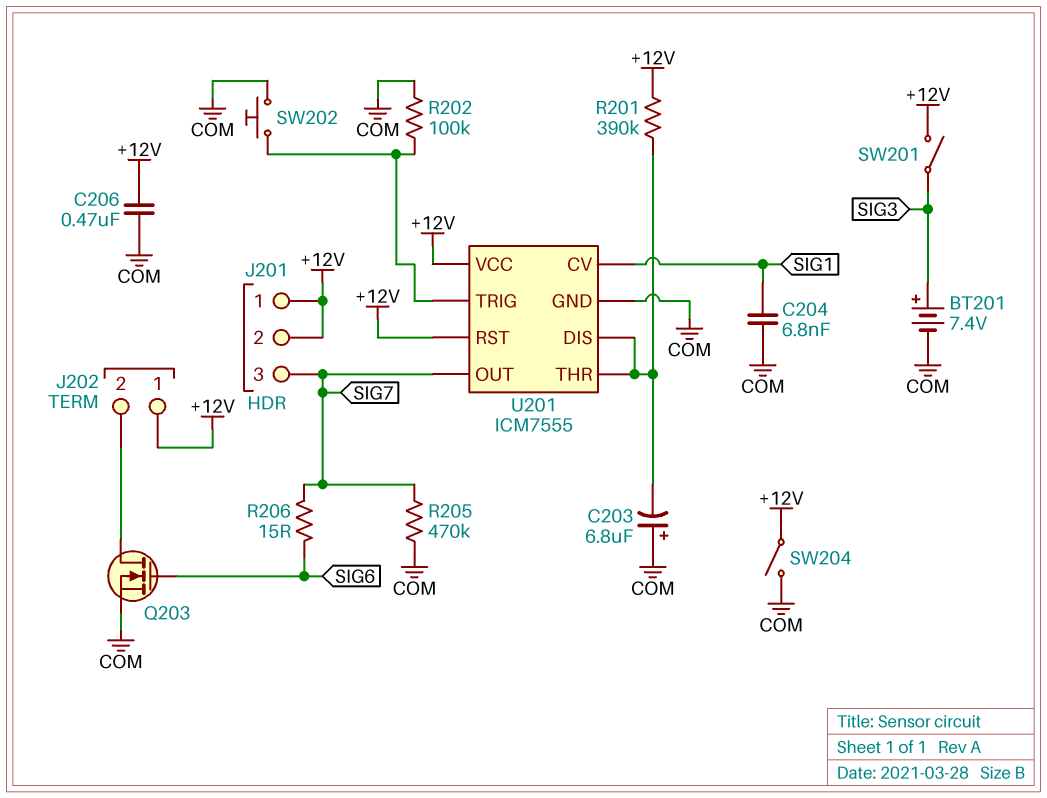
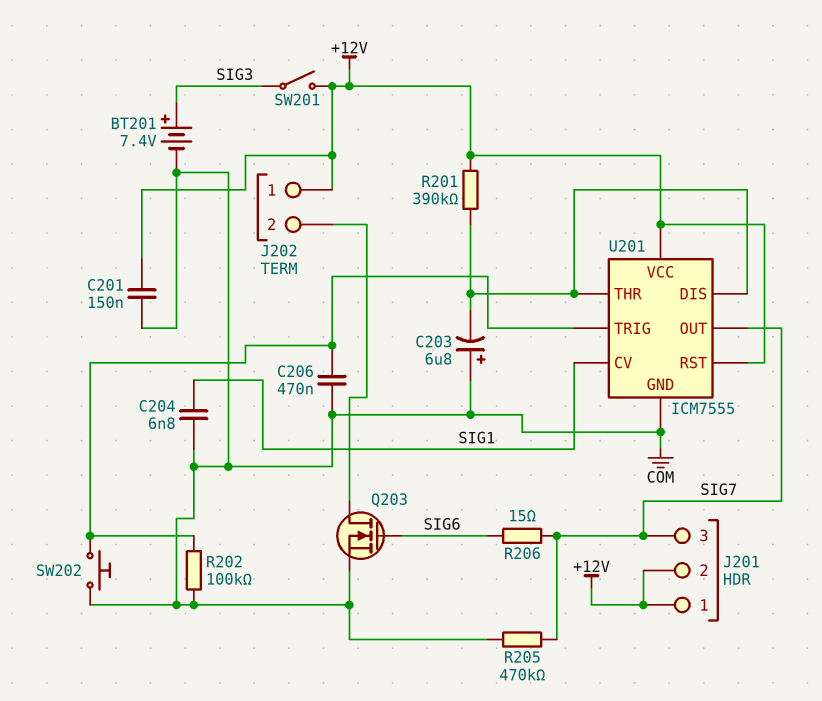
C201: none -> 150nF (+12V, COM)
C206: 470nF (+12V, COM) -> 470nF (COM, U201/TRIG)
SW204: switch (+12V, COM) -> none

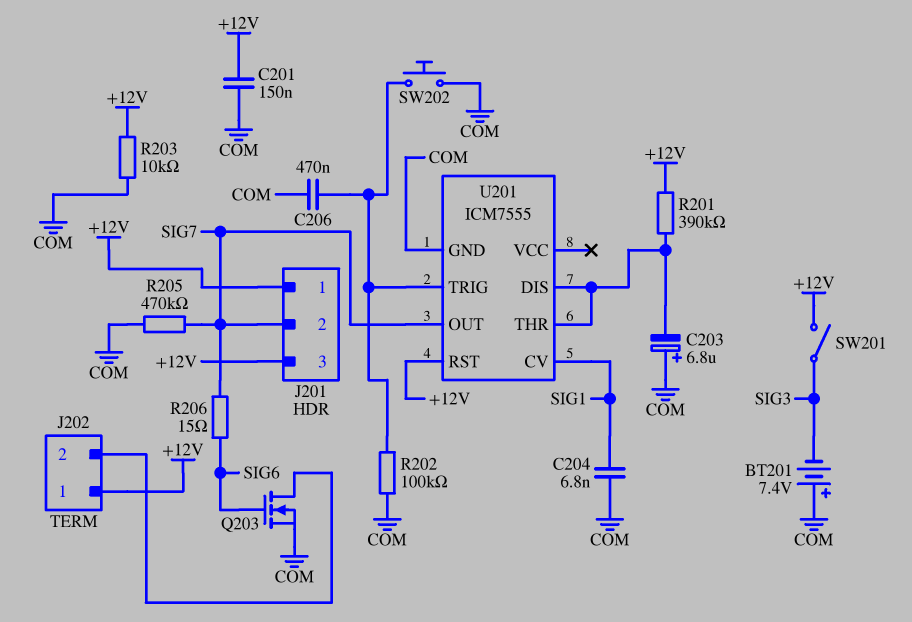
BT201: 7.4V (plus SIG3, minus COM) -> 7.4V (plus COM, minus SIG3)
J201 pin 2: +12V -> SIG7
J201 pin 3: SIG7 -> +12V
R203: none -> 10k (+12V, COM)
U201 pin VCC: +12V -> none

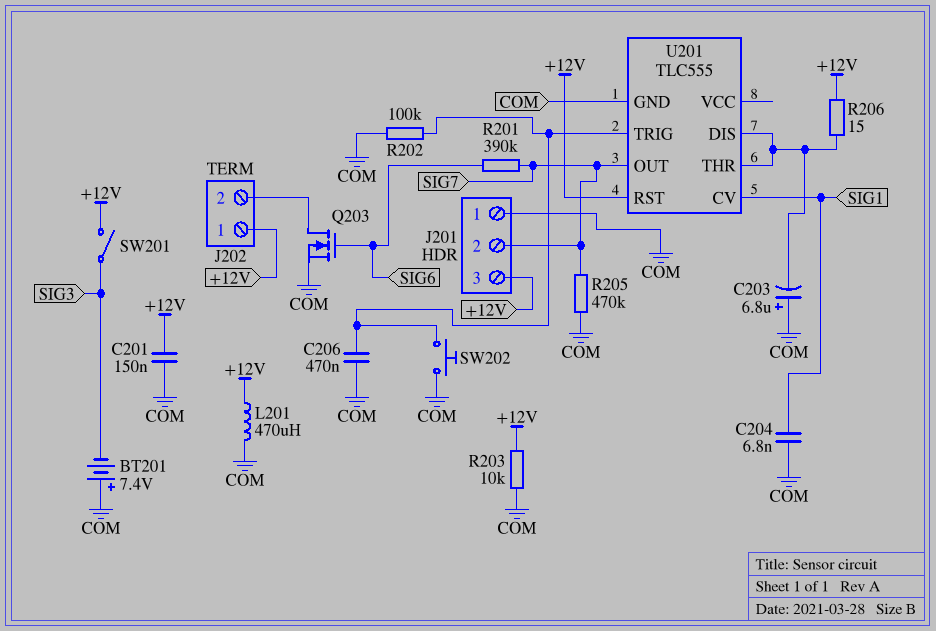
J201 pin 1: +12V -> COM
L201: none -> 470uH (+12V, COM)
R201: 390k (+12V, U201/DIS) -> 390k (SIG6, SIG7)
R206: 15 (SIG6, SIG7) -> 15 (+12V, U201/DIS)
U201: ICM7555 -> TLC555

